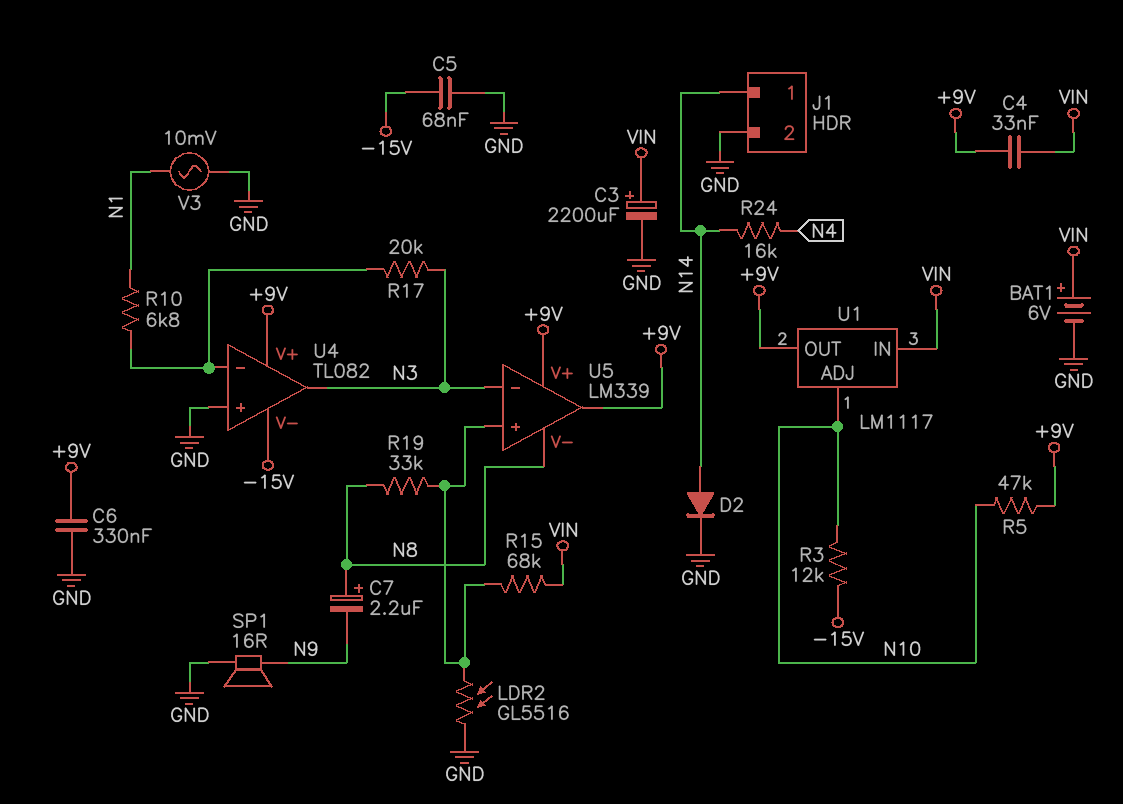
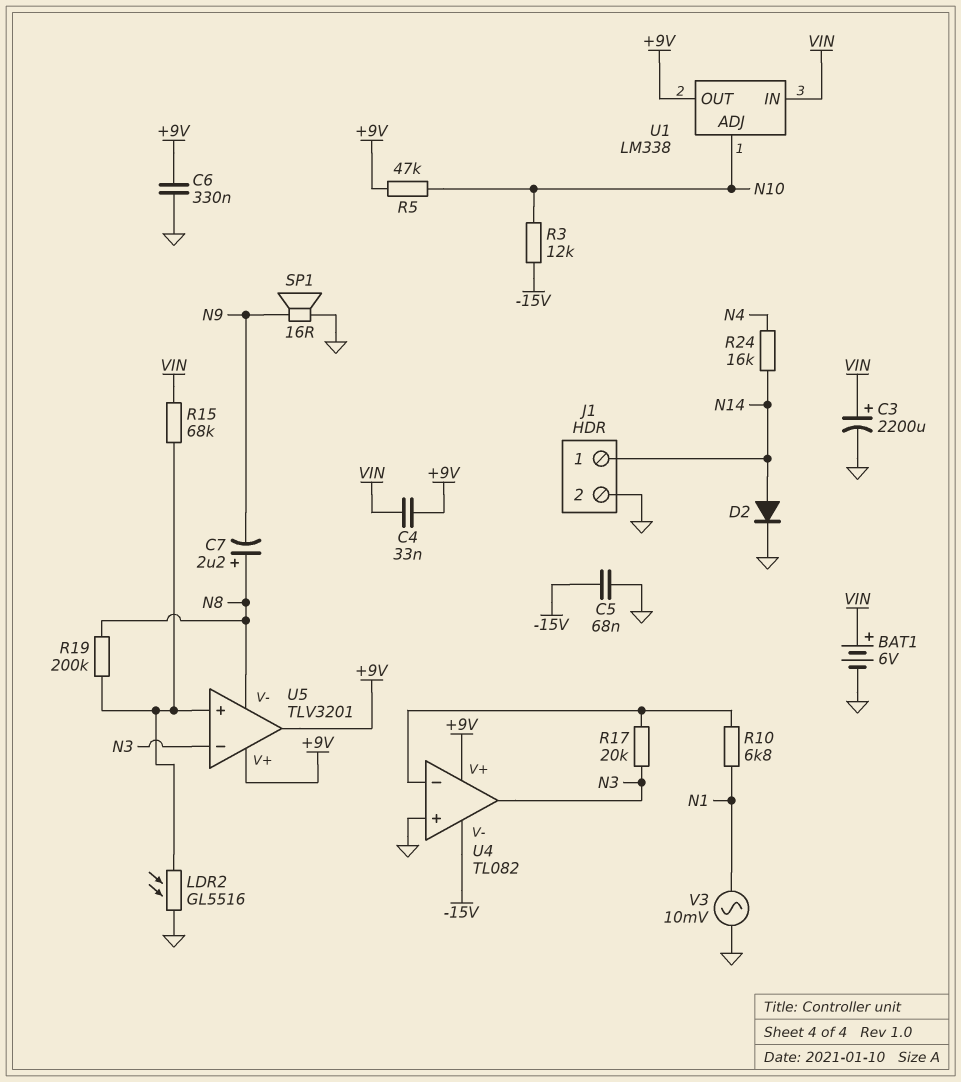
R19: 33k (N8, U5/in+) -> 200k (N8, U5/in+)
U1: LM1117 -> LM338
U5: LM339 -> TLV3201

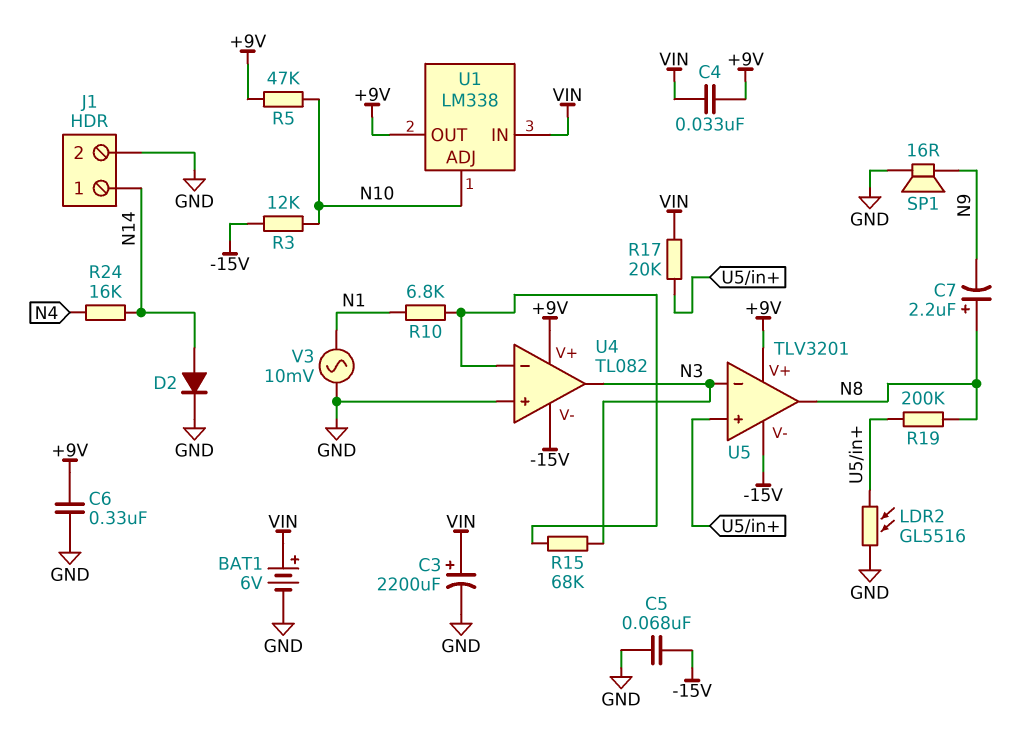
R15: 68k (U5/in+, VIN) -> 68k (N3, U4/in-)
R17: 20k (N3, U4/in-) -> 20k (U5/in+, VIN)
U5 pin V-: N8 -> -15V
U5 pin out: +9V -> N8

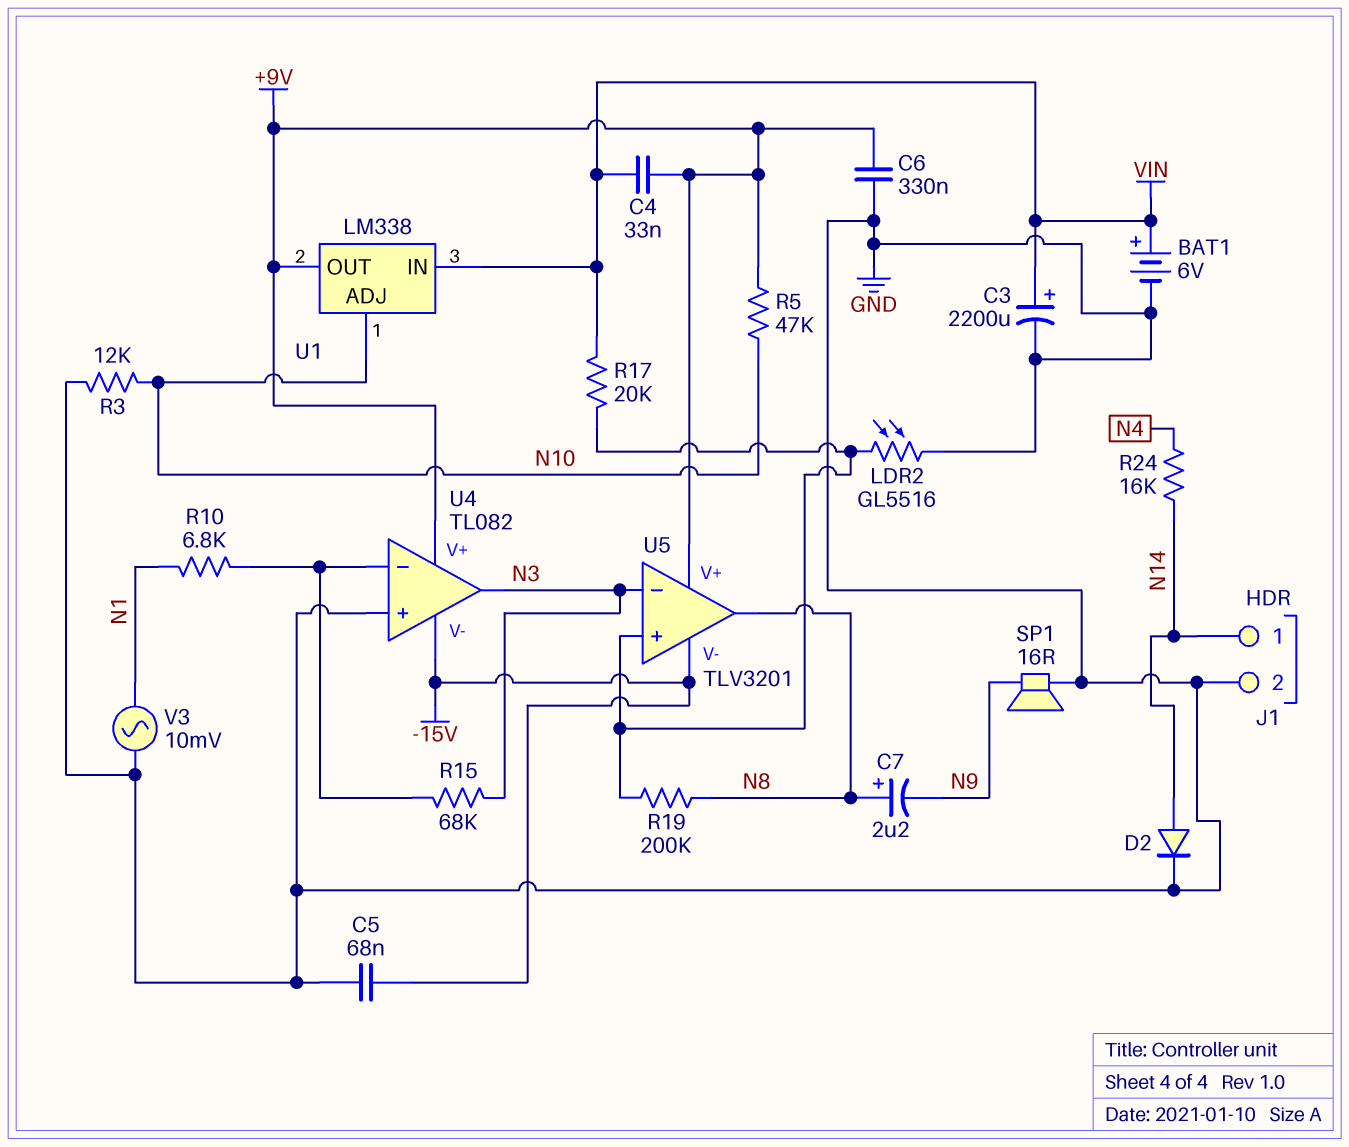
R3: 12k (-15V, N10) -> 12k (GND, N10)

